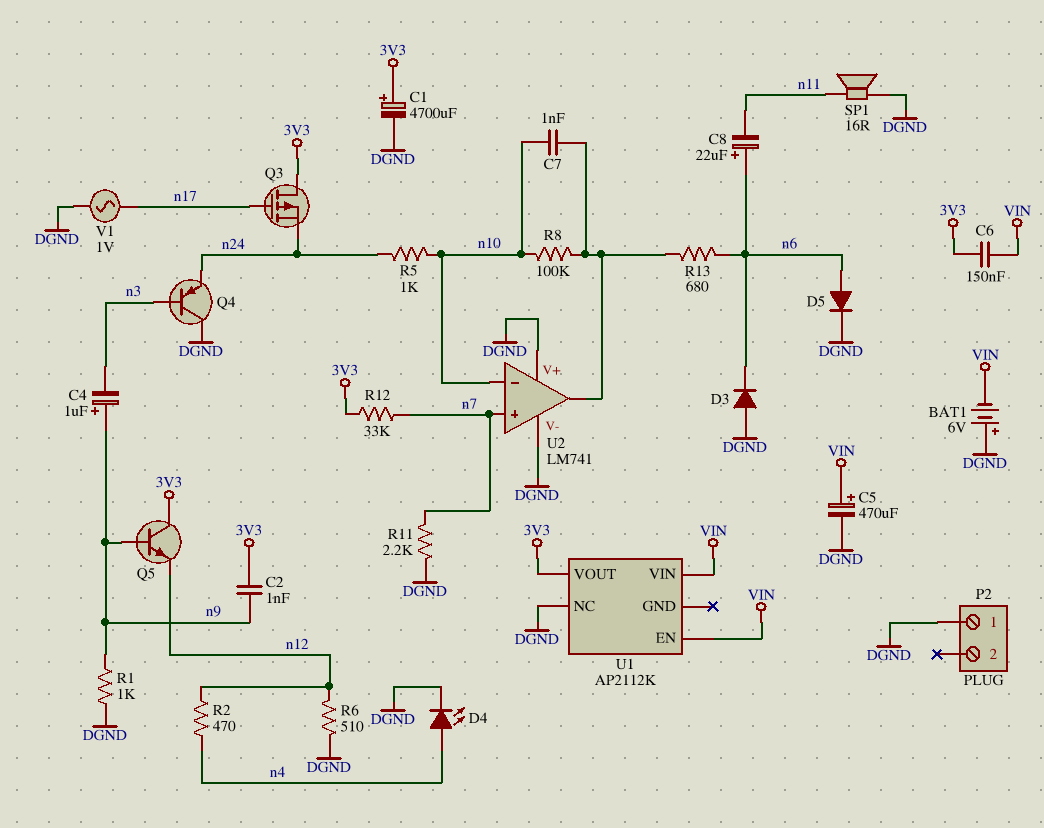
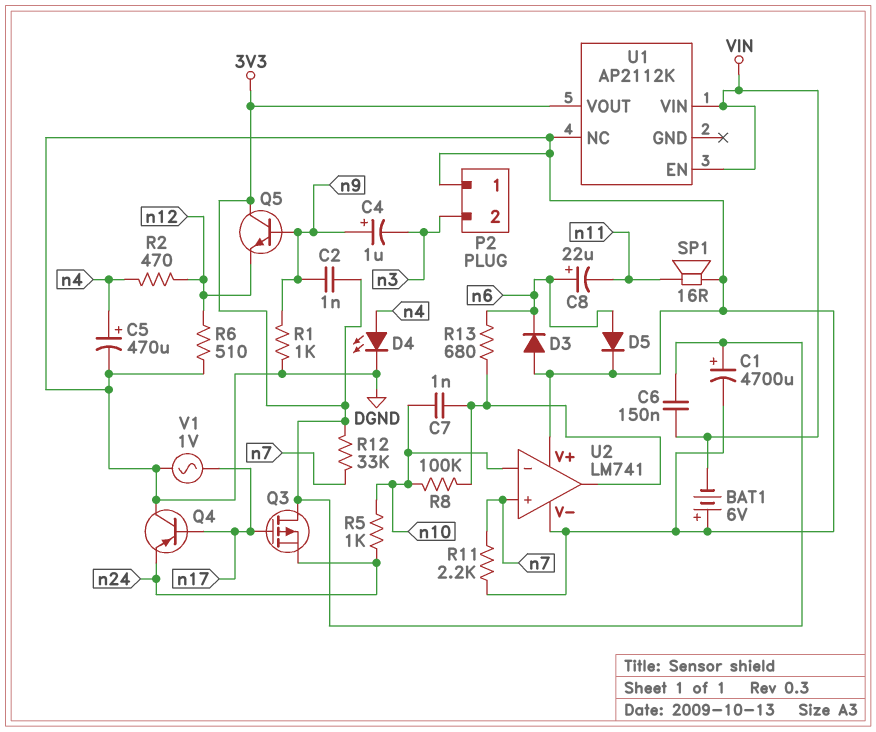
C5: 470uF (plus VIN, minus DGND) -> 470uF (plus n4, minus DGND)
P2 pin 2: none -> n3
Q4: PNP (B n3, C DGND, E n24) -> PNP (B n17, C DGND, E n24)

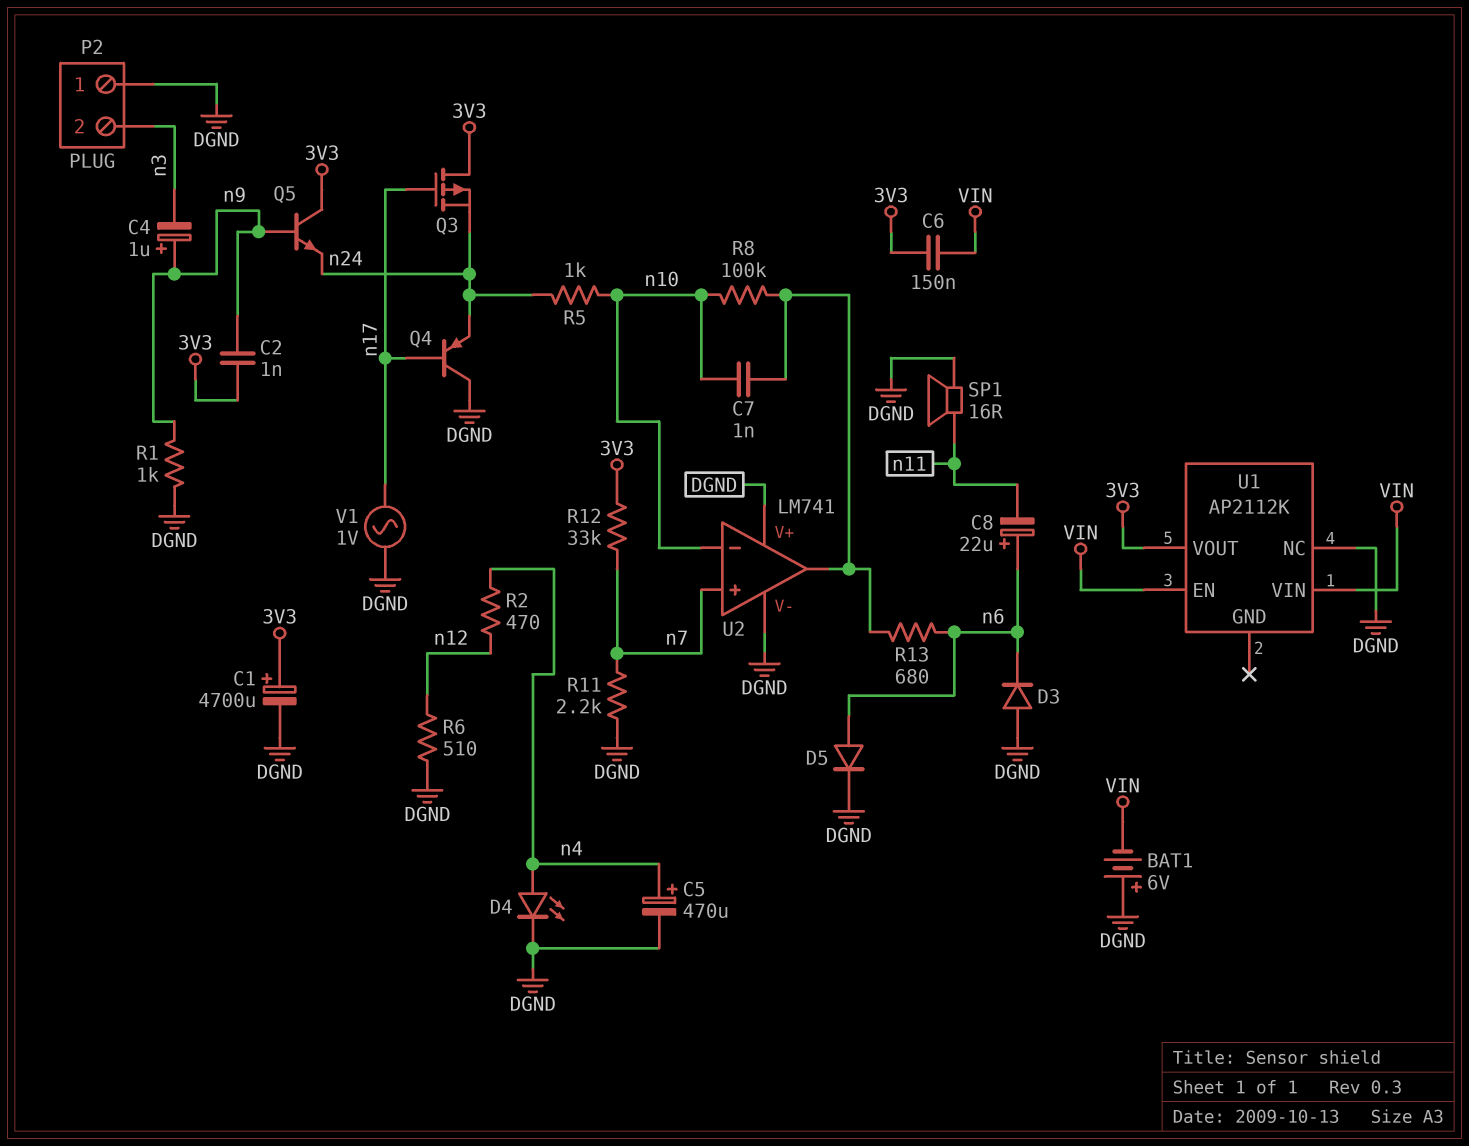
Q5: NPN (B n9, C 3V3, E n12) -> NPN (B n9, C 3V3, E n24)

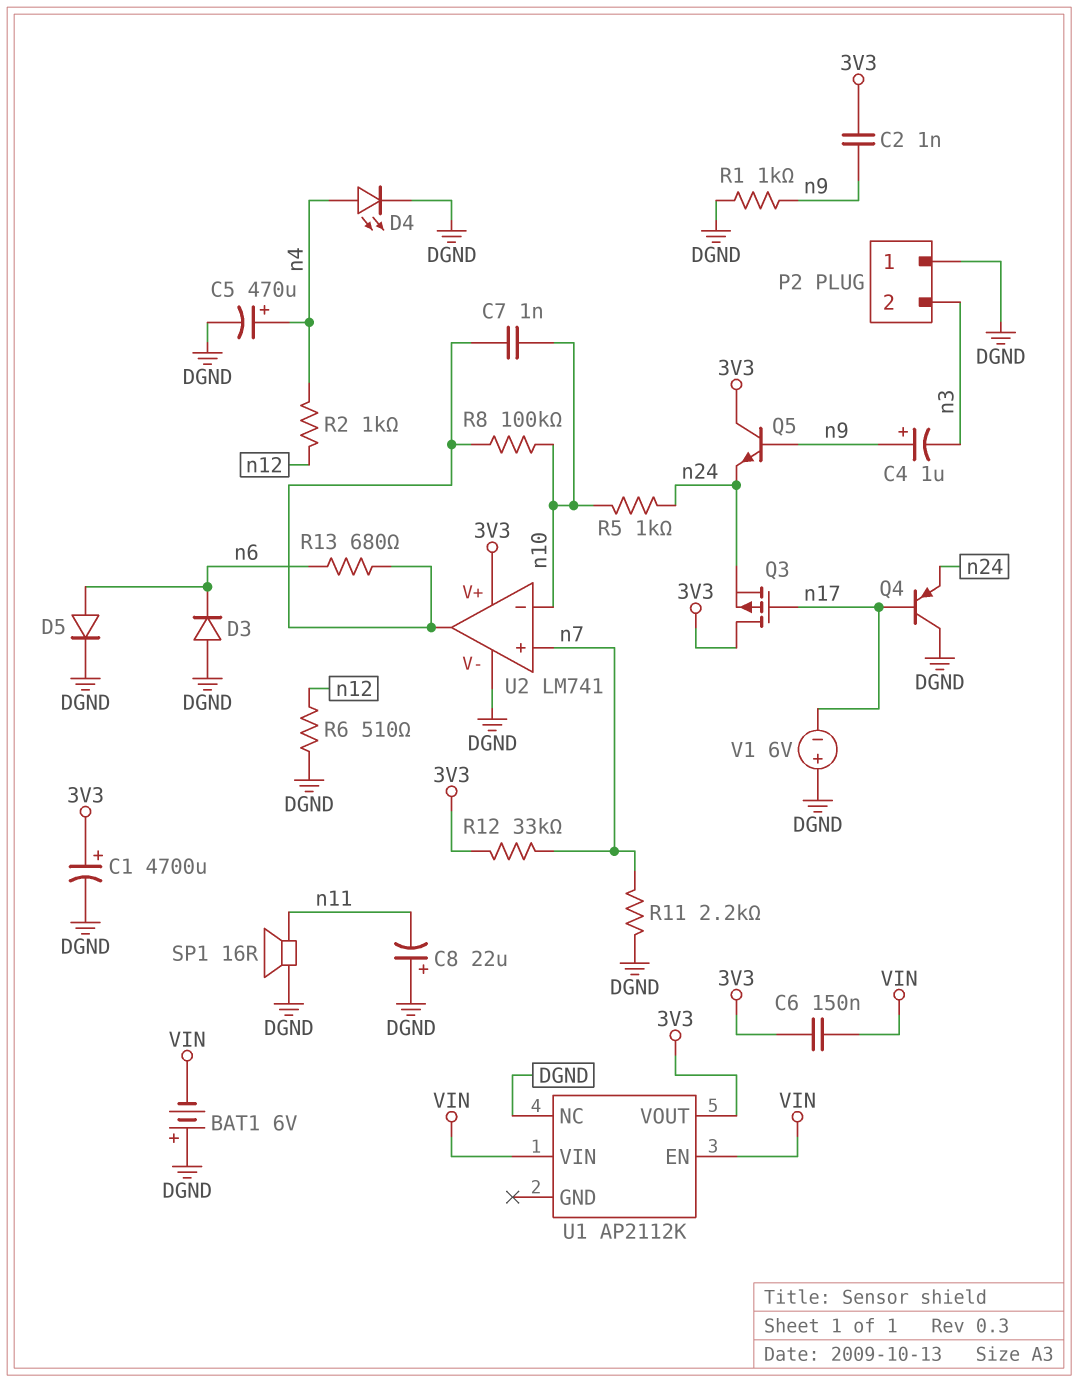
C8: 22uF (plus n6, minus n11) -> 22uF (plus DGND, minus n11)
R2: 470 (n4, n12) -> 1k (n4, n12)
U2 pin V+: DGND -> 3V3
V1: AC 1V (DGND, n17) -> 6V (plus DGND, minus n17)

